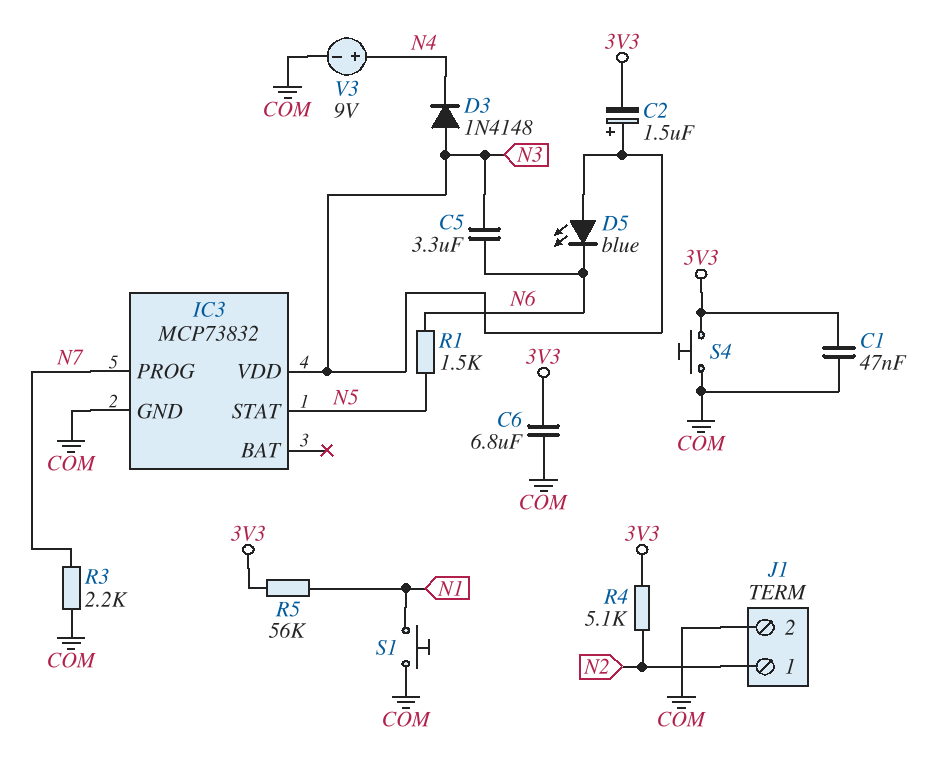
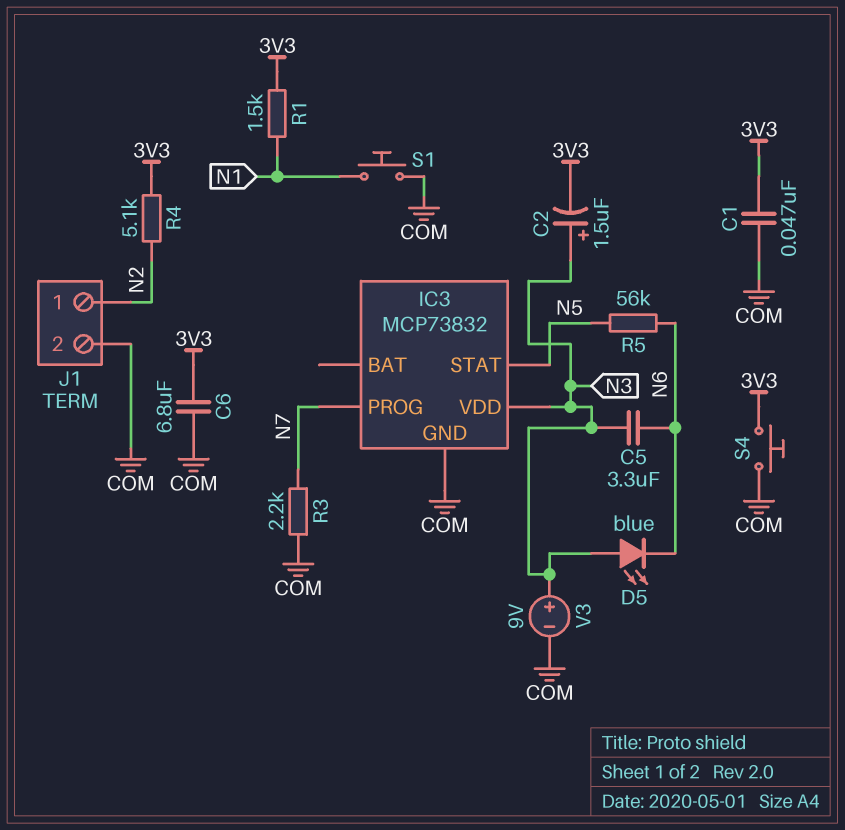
D3: diode 1N4148 (A N3, K N4) -> none
R1: 1.5k (N5, N6) -> 1.5k (3V3, N1)
R5: 56k (3V3, N1) -> 56k (N5, N6)
V3: 9V (plus N4, minus COM) -> 9V (plus N3, minus COM)

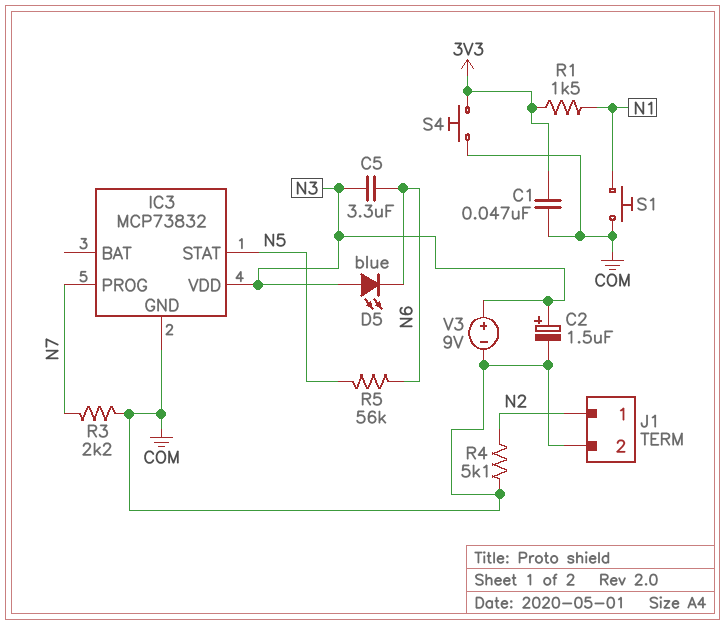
C2: 1.5uF (plus N3, minus 3V3) -> 1.5uF (plus N3, minus COM)
C6: 6.8uF (3V3, COM) -> none
R4: 5.1k (3V3, N2) -> 5.1k (COM, N2)

